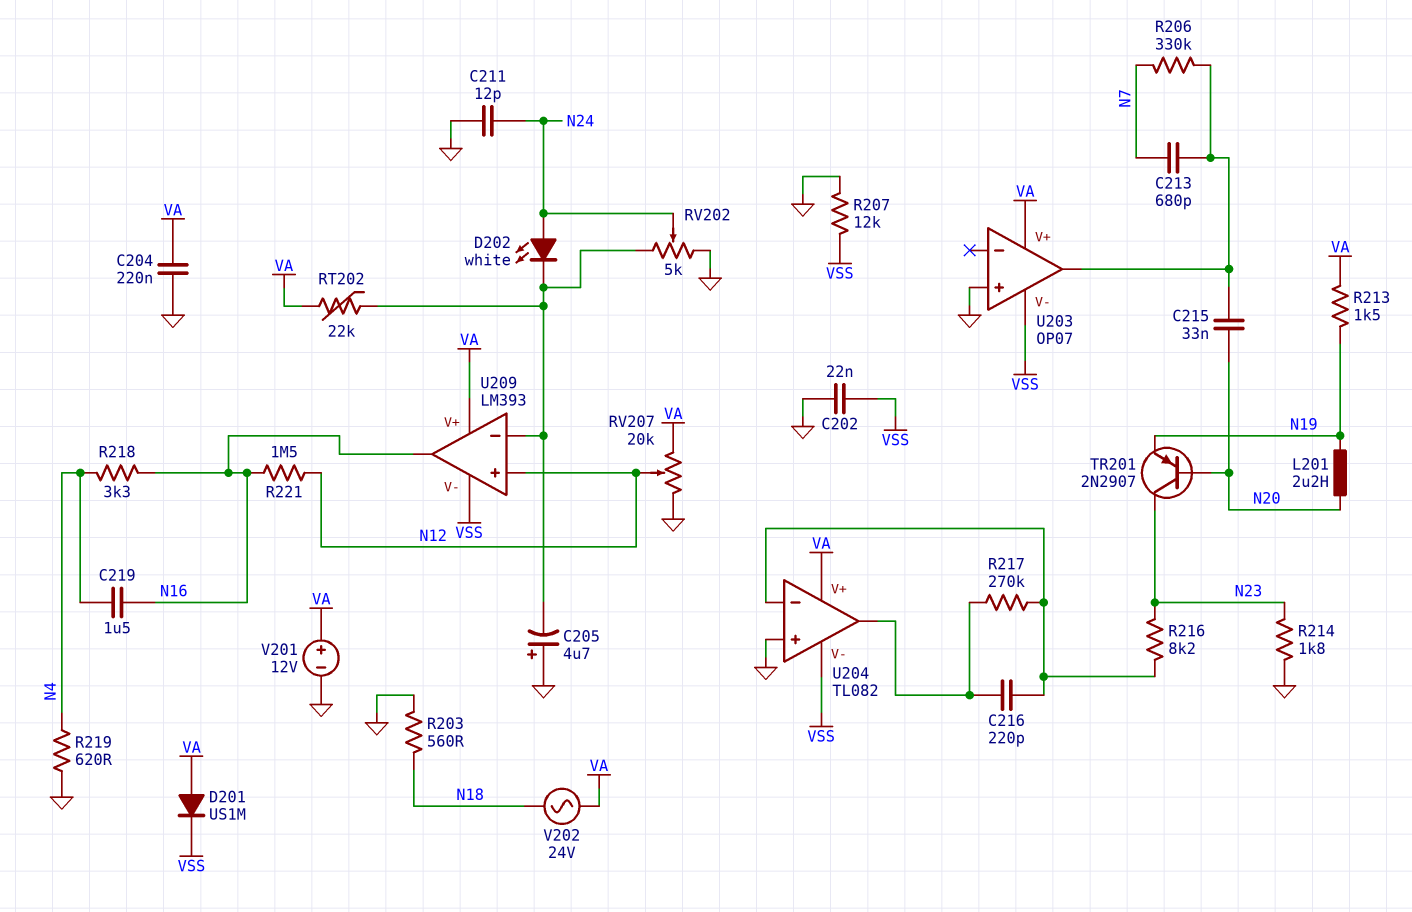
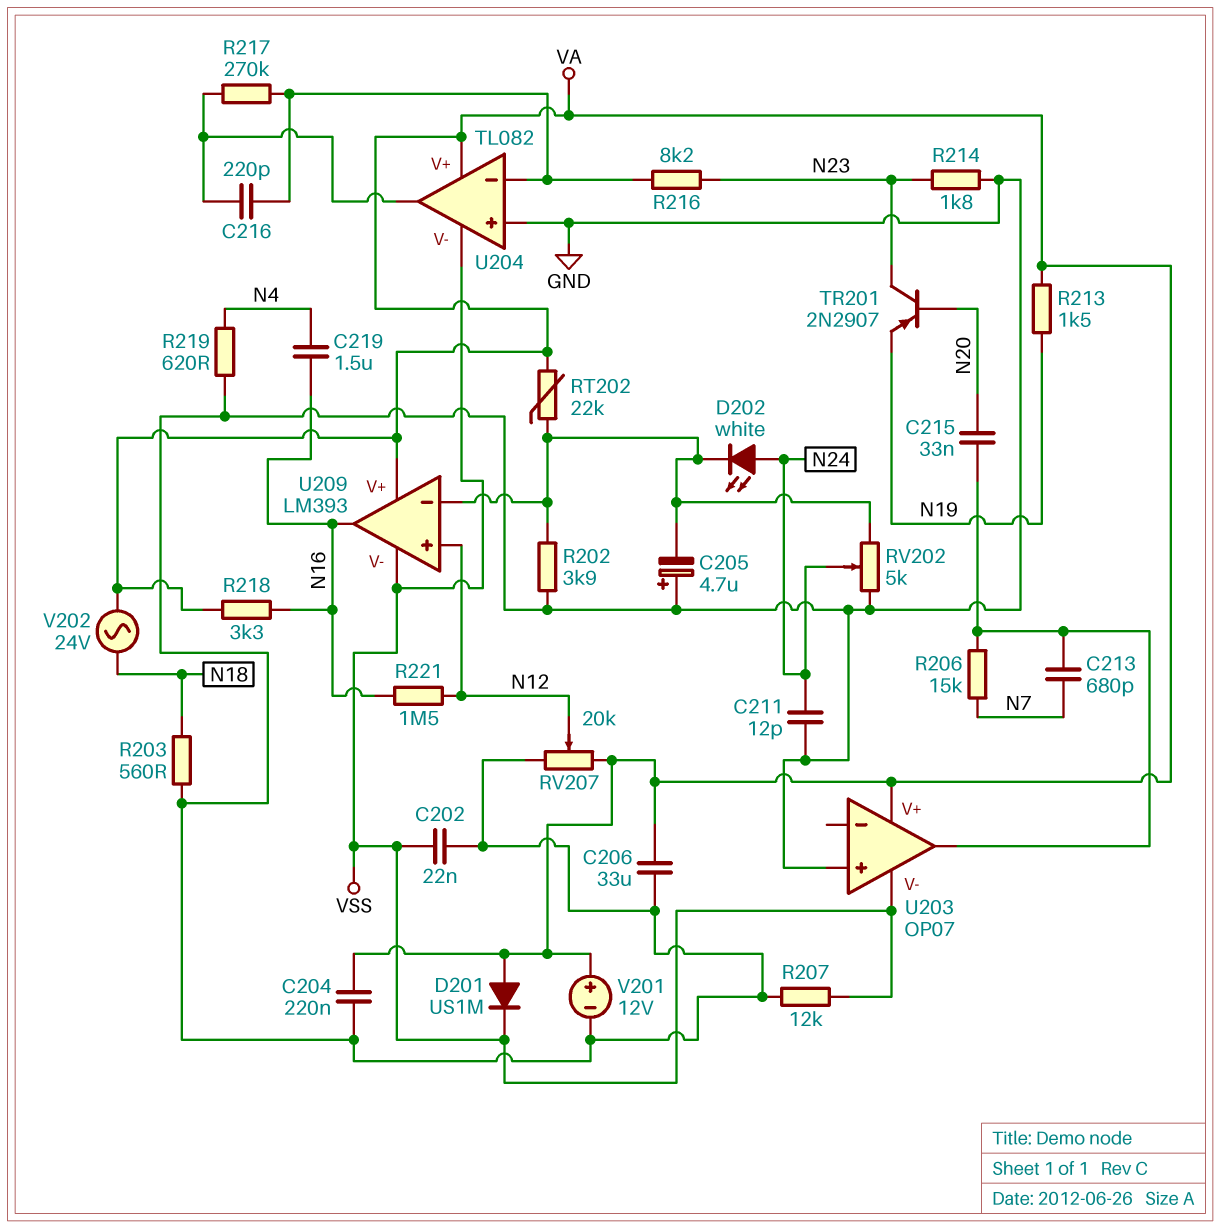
C206: none -> 33uF (GND, VA)
L201: 2.2uH (N19, N20) -> none
R202: none -> 3.9k (GND, U209/in-)
R206: 330k (N7, U203/out) -> 15k (N7, U203/out)
R218: 3.3k (N4, N16) -> 3.3k (N16, VA)

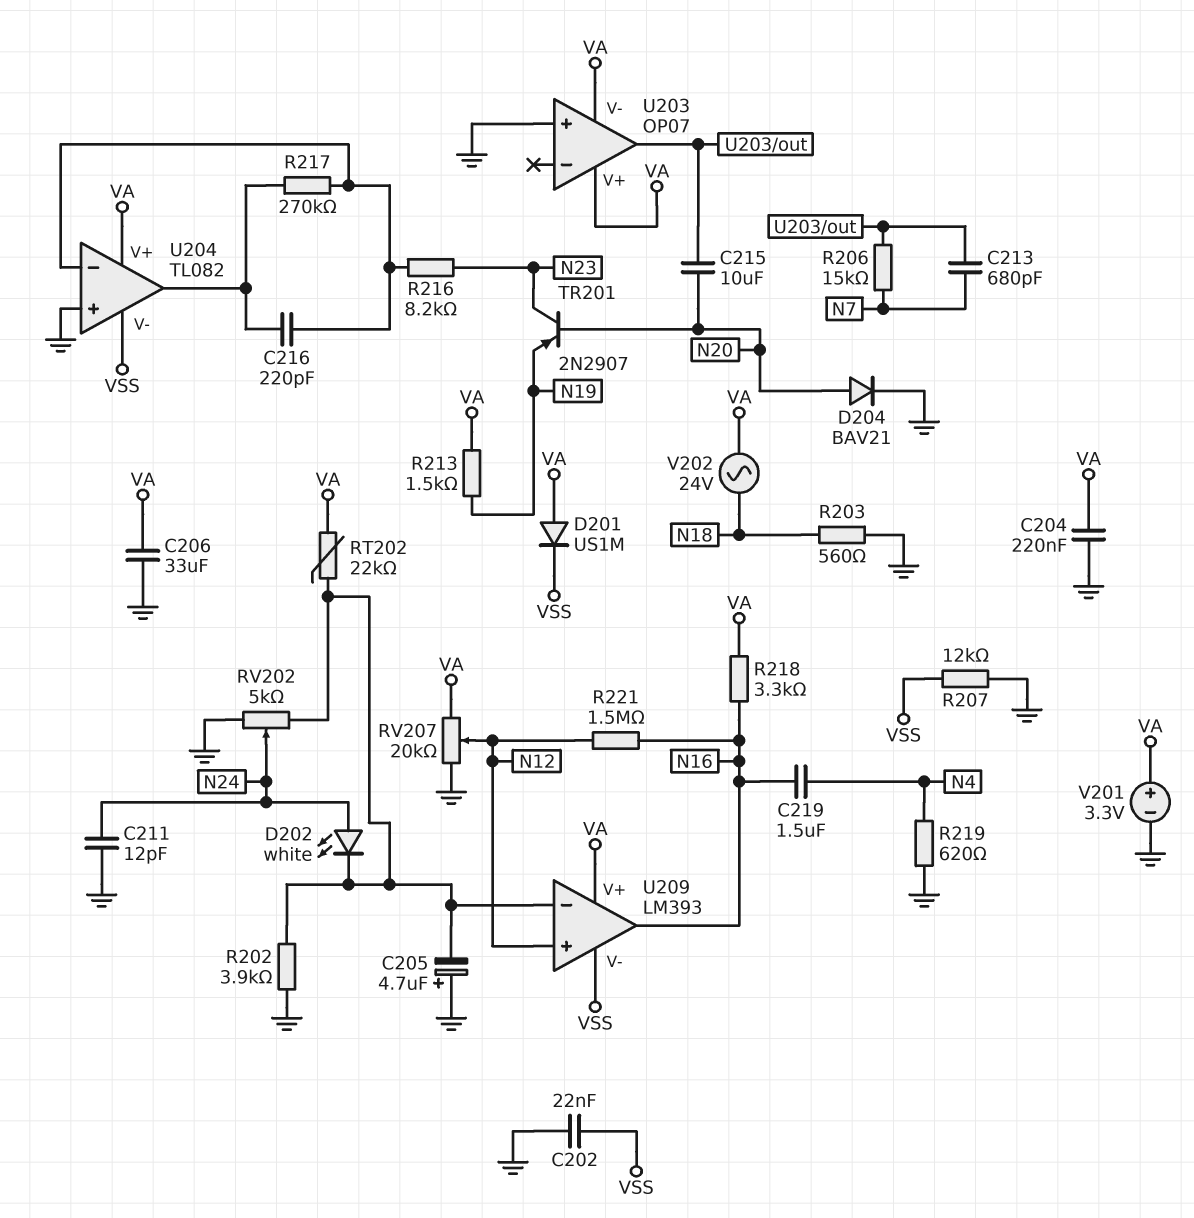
C215: 33nF (N20, U203/out) -> 10uF (N20, U203/out)
D204: none -> diode BAV21 (A N20, K GND)
R214: 1.8k (GND, N23) -> none
U203 pin V-: VSS -> VA
V201: 12V (plus VA, minus GND) -> 3.3V (plus VA, minus GND)

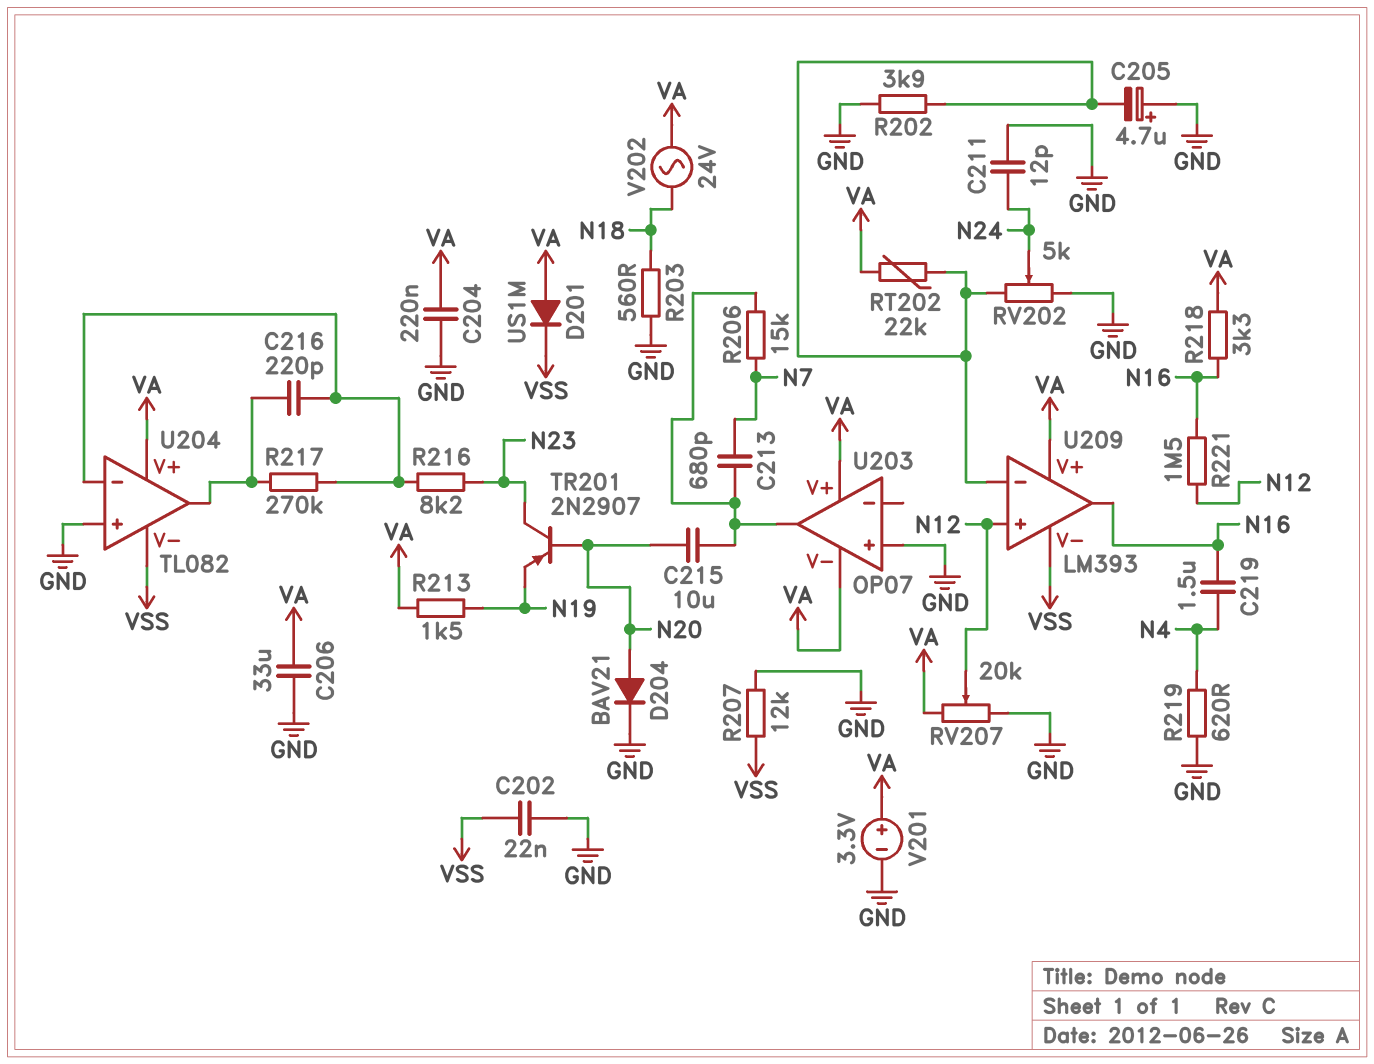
D202: LED white (A N24, K U209/in-) -> none

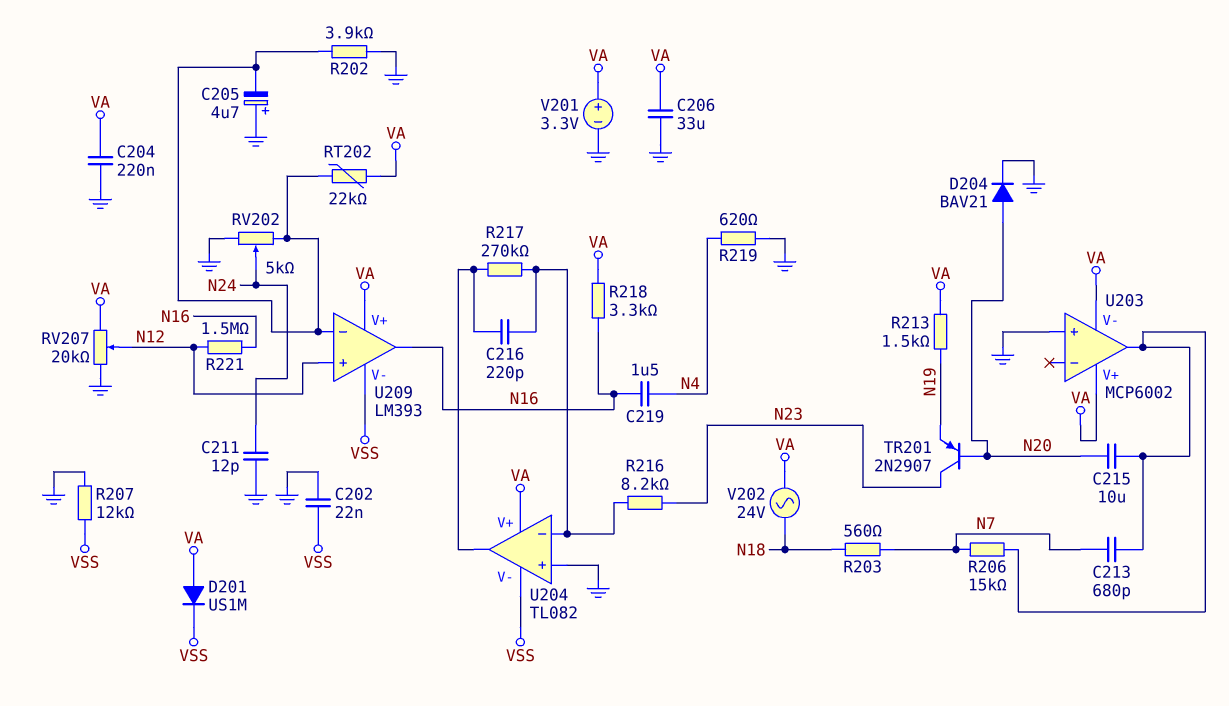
R203: 560 (GND, N18) -> 560 (N7, N18)
U203: OP07 -> MCP6002

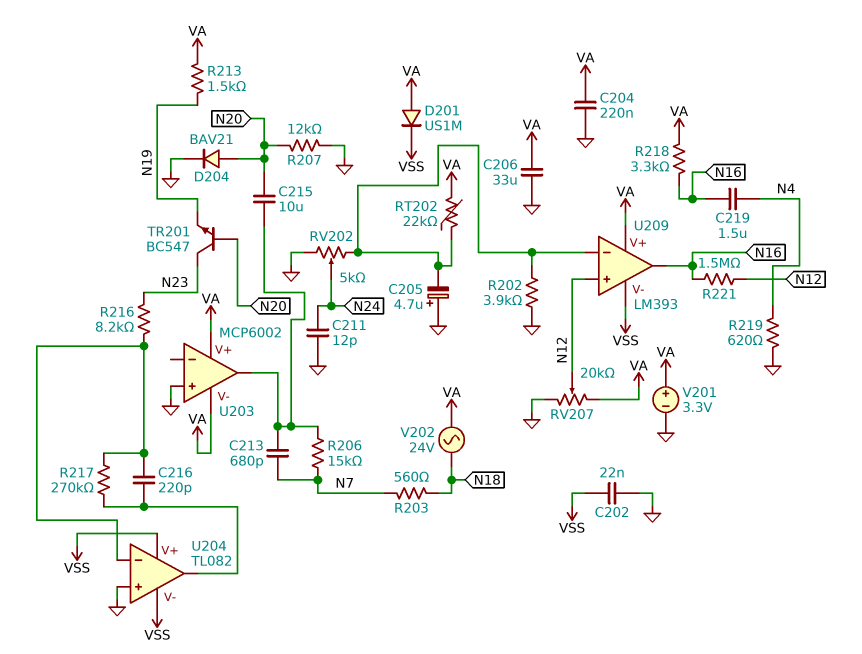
R207: 12k (GND, VSS) -> 12k (GND, N20)
TR201: PNP 2N2907 (B N20, C N23, E N19) -> NPN BC547 (B N20, C N23, E N19)
U204 pin V+: VA -> VSS

